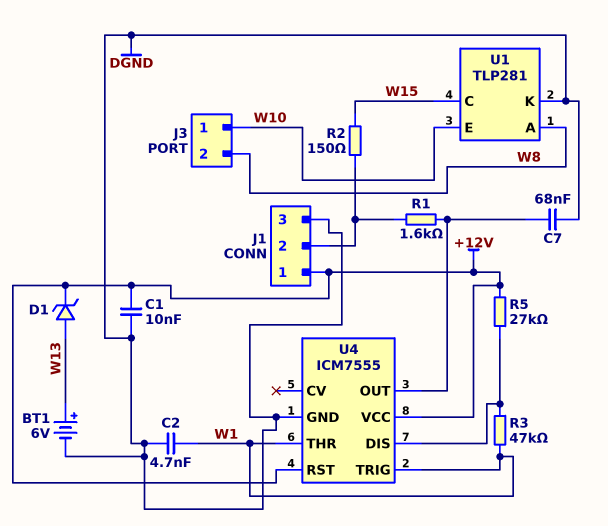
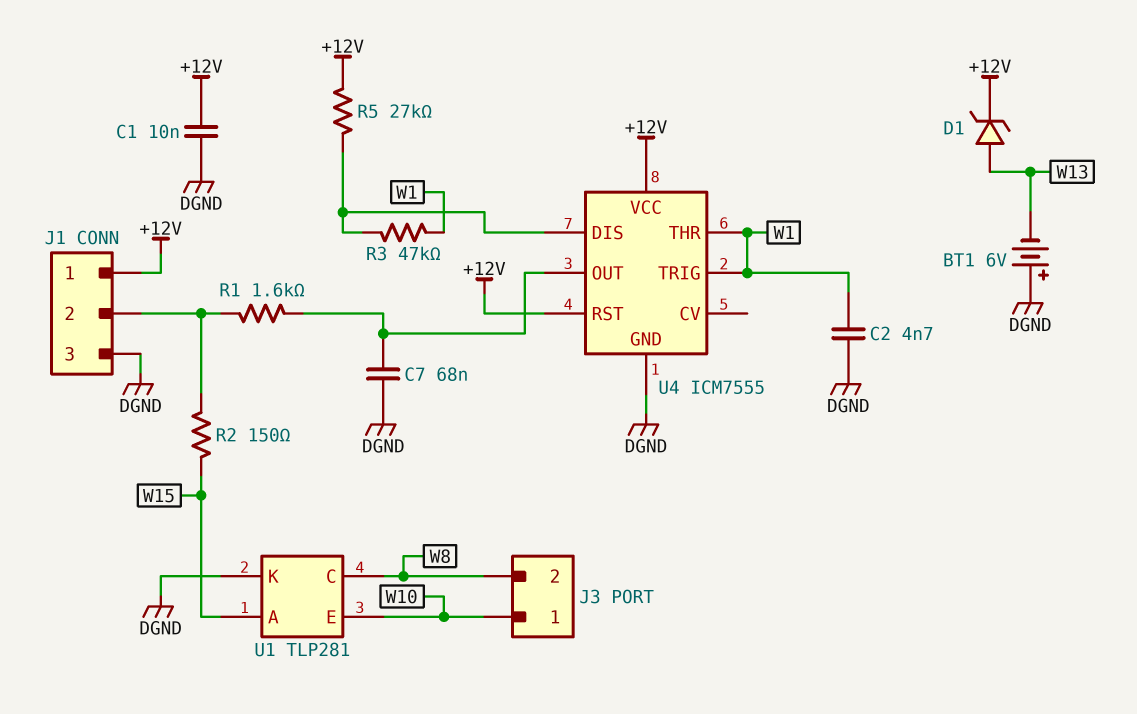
BT1: 6V (plus W13, minus DGND) -> 6V (plus DGND, minus W13)
U1 pin A: W8 -> W15
U1 pin C: W15 -> W8

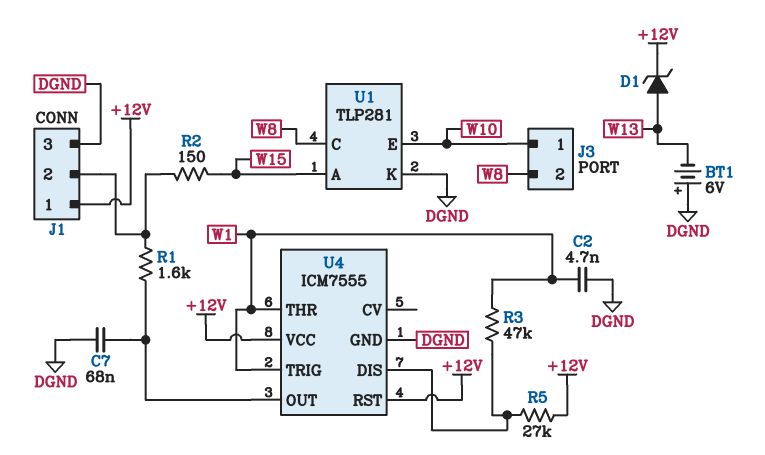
C1: 10nF (+12V, DGND) -> none

